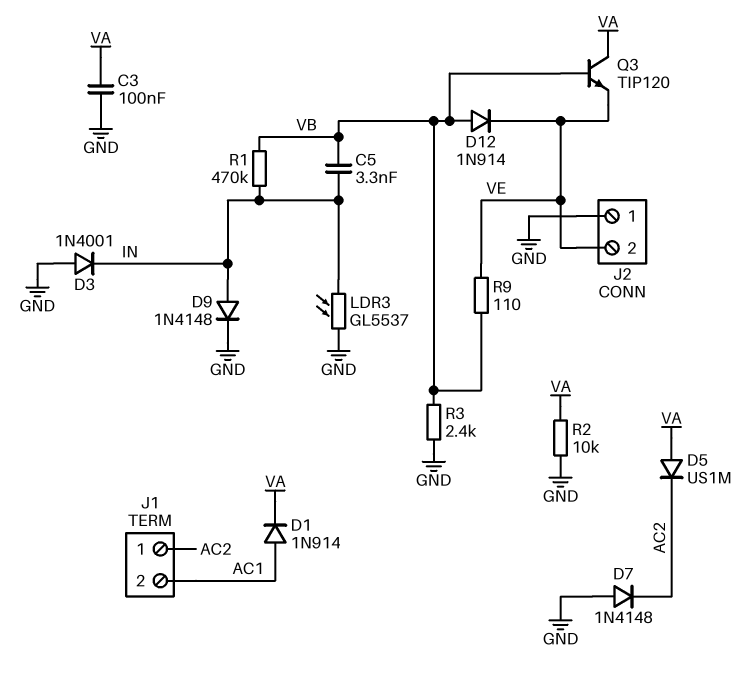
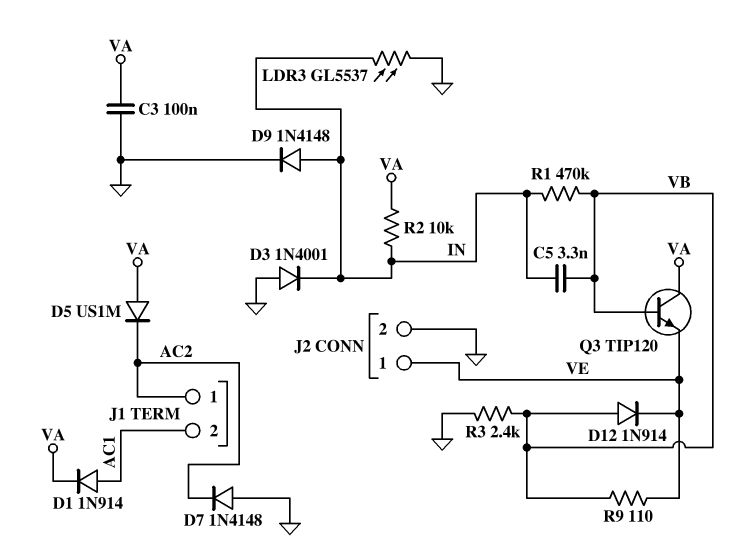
J2 pin 1: GND -> VE
J2 pin 2: VE -> GND
R2: 10k (GND, VA) -> 10k (IN, VA)

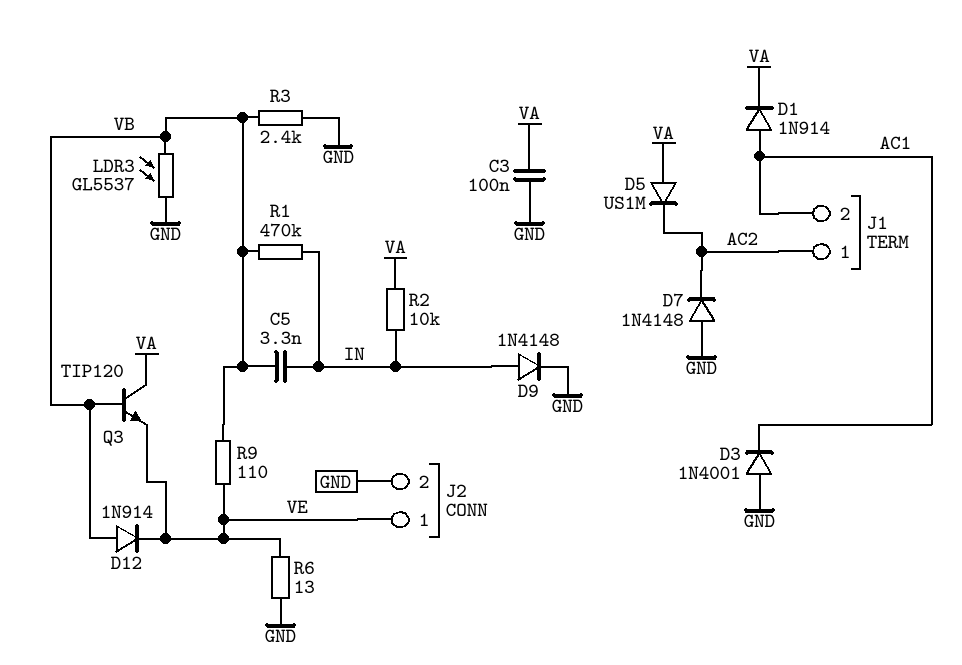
D3: diode 1N4001 (A GND, K IN) -> diode 1N4001 (A GND, K AC1)
LDR3: GL5537 (GND, IN) -> GL5537 (GND, VB)
R6: none -> 13 (GND, VE)

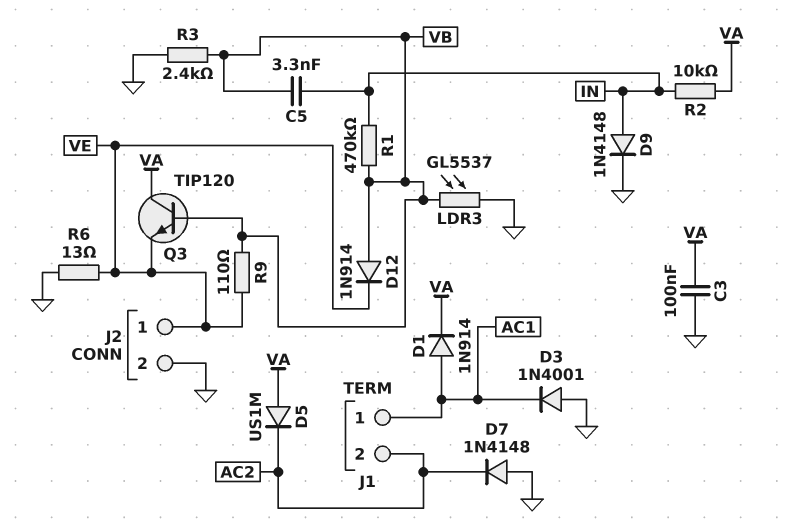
J1 pin 1: AC2 -> AC1
J1 pin 2: AC1 -> AC2

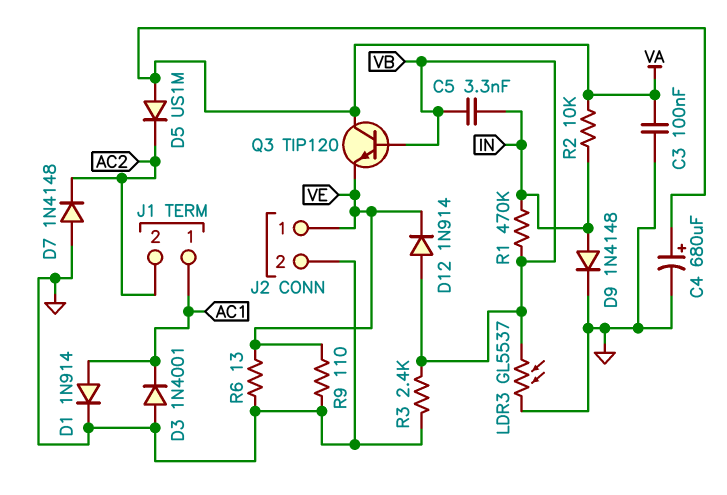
C4: none -> 680uF (plus VA, minus GND)
D1: diode 1N914 (A AC1, K VA) -> diode 1N914 (A AC1, K GND)
R9: 110 (VB, VE) -> 110 (GND, VE)

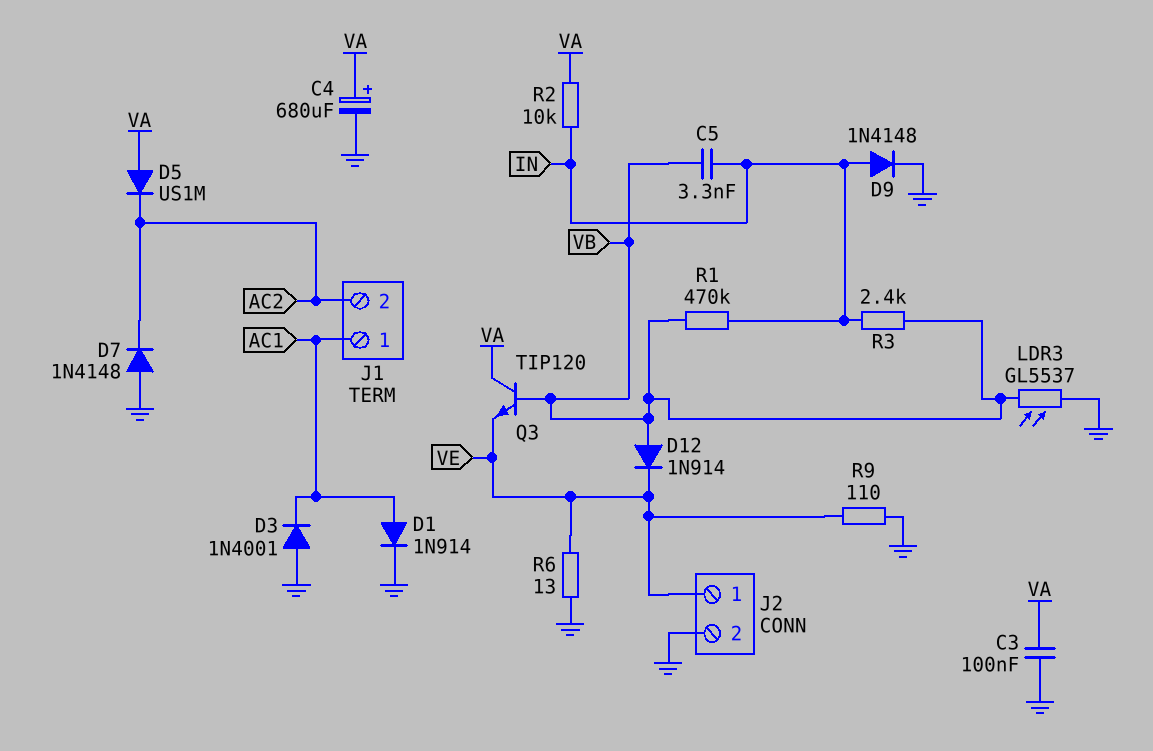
R3: 2.4k (GND, VB) -> 2.4k (IN, VB)

